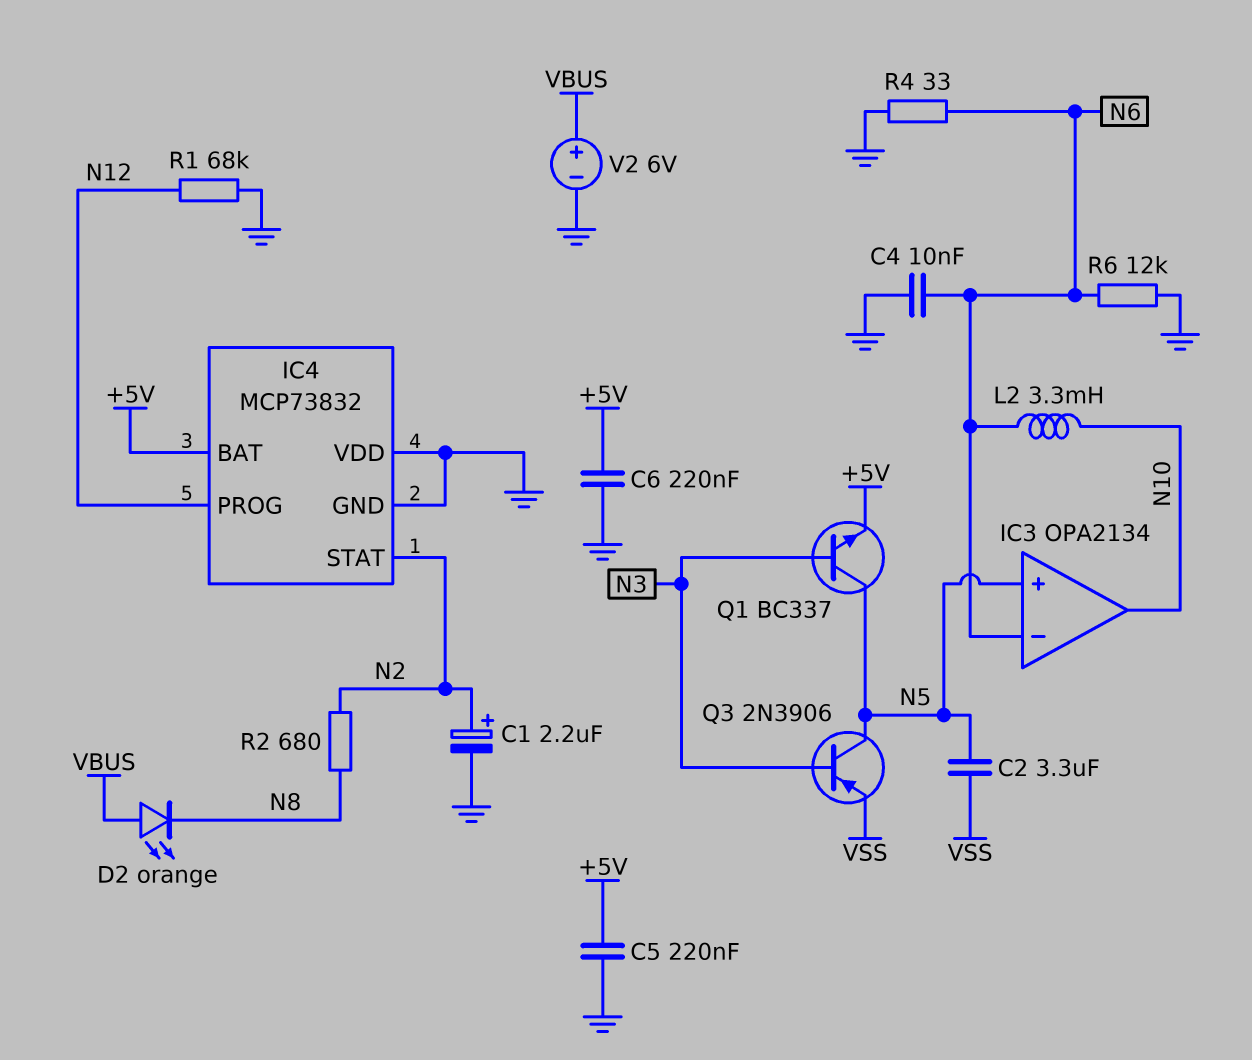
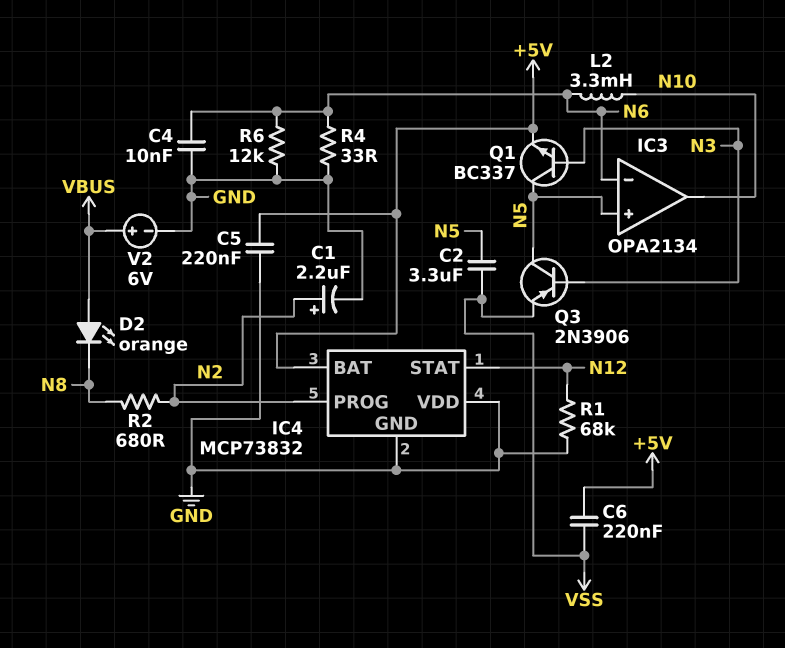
C6: 220nF (+5V, GND) -> 220nF (+5V, VSS)
IC4 pin PROG: N12 -> N2
IC4 pin STAT: N2 -> N12

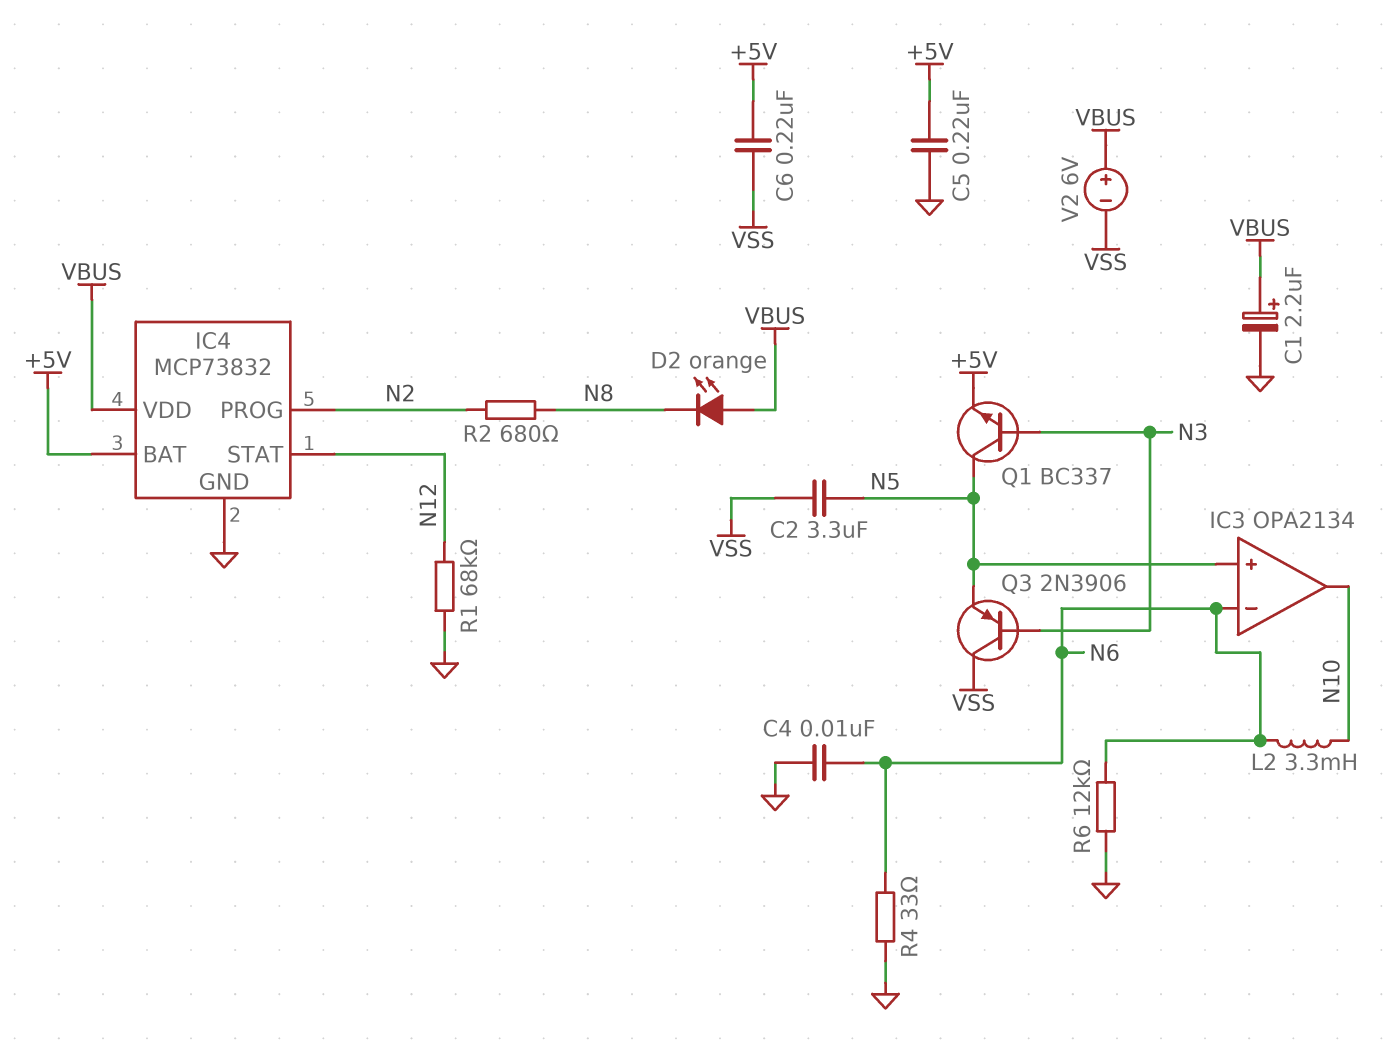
C1: 2.2uF (plus N2, minus GND) -> 2.2uF (plus VBUS, minus GND)
IC4 pin VDD: GND -> VBUS
Q3: PNP 2N3906 (B N3, C N5, E VSS) -> PNP 2N3906 (B N3, C VSS, E N5)
V2: 6V (plus VBUS, minus GND) -> 6V (plus VBUS, minus VSS)

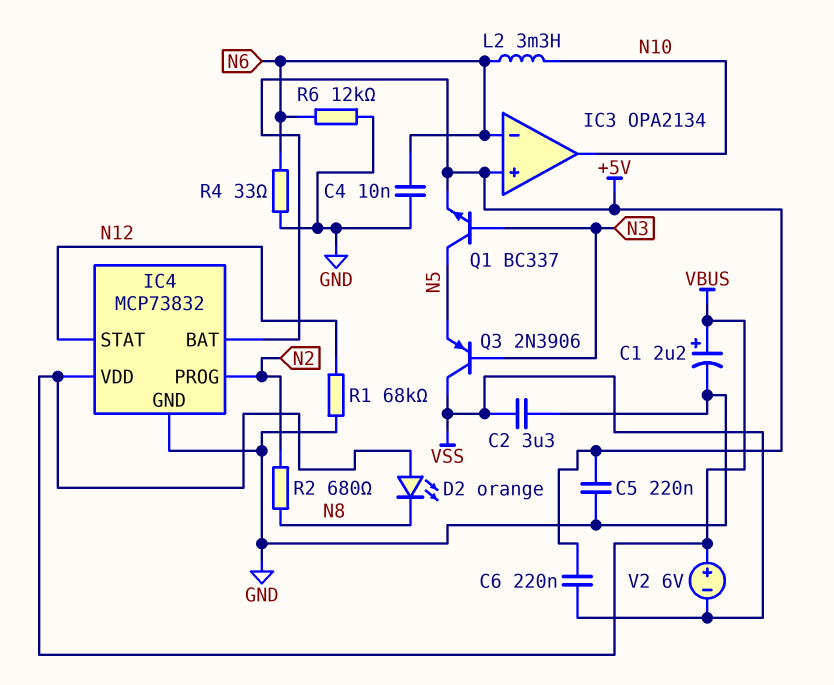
C2: 3.3uF (N5, VSS) -> 3.3uF (GND, VSS)
IC3 pin in+: N5 -> +5V

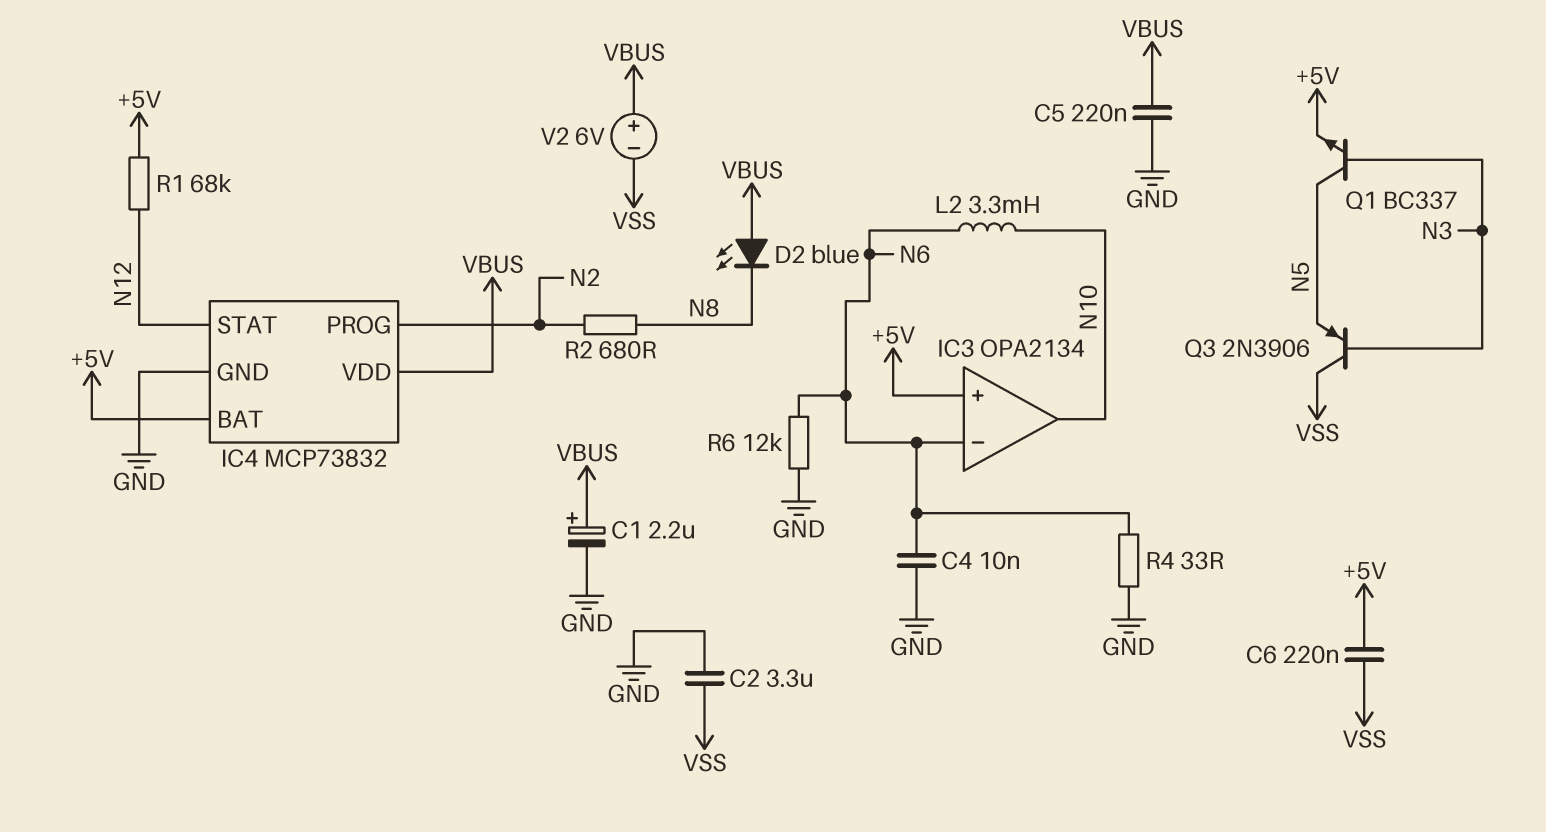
C5: 220nF (+5V, GND) -> 220nF (GND, VBUS)
D2: LED orange (A VBUS, K N8) -> LED blue (A VBUS, K N8)
R1: 68k (GND, N12) -> 68k (+5V, N12)

